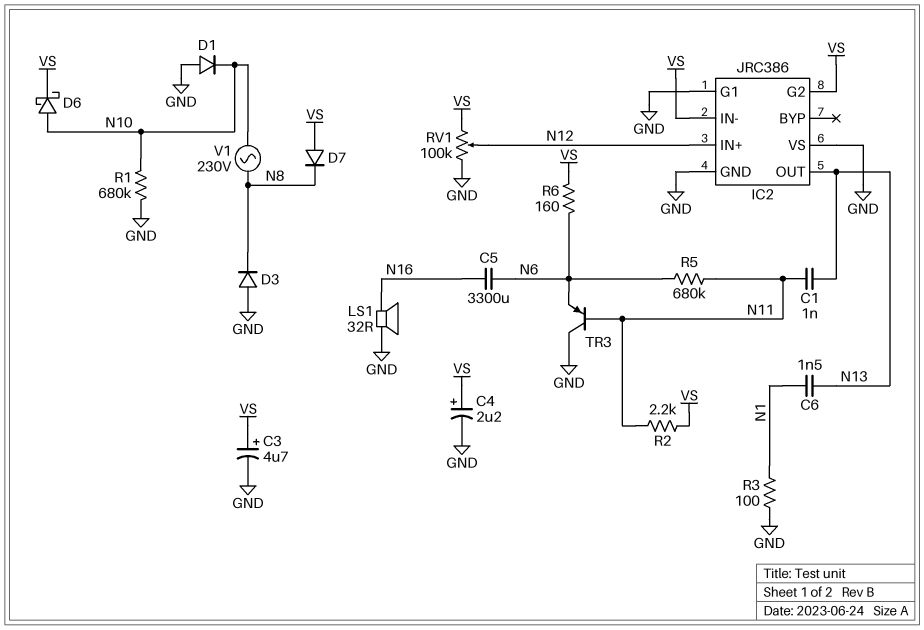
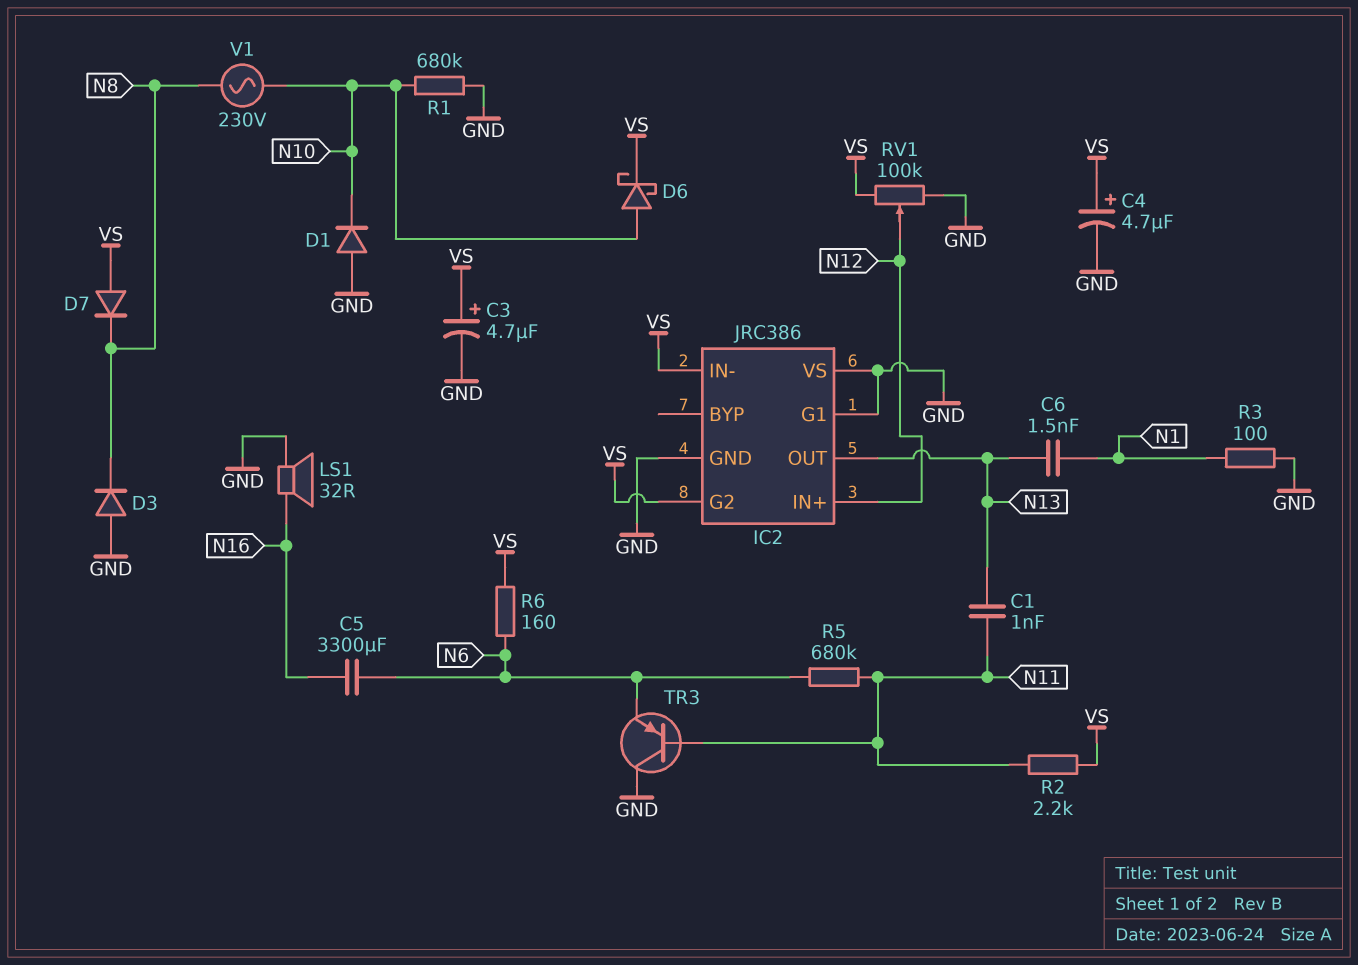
C4: 2.2uF (plus VS, minus GND) -> 4.7uF (plus VS, minus GND)

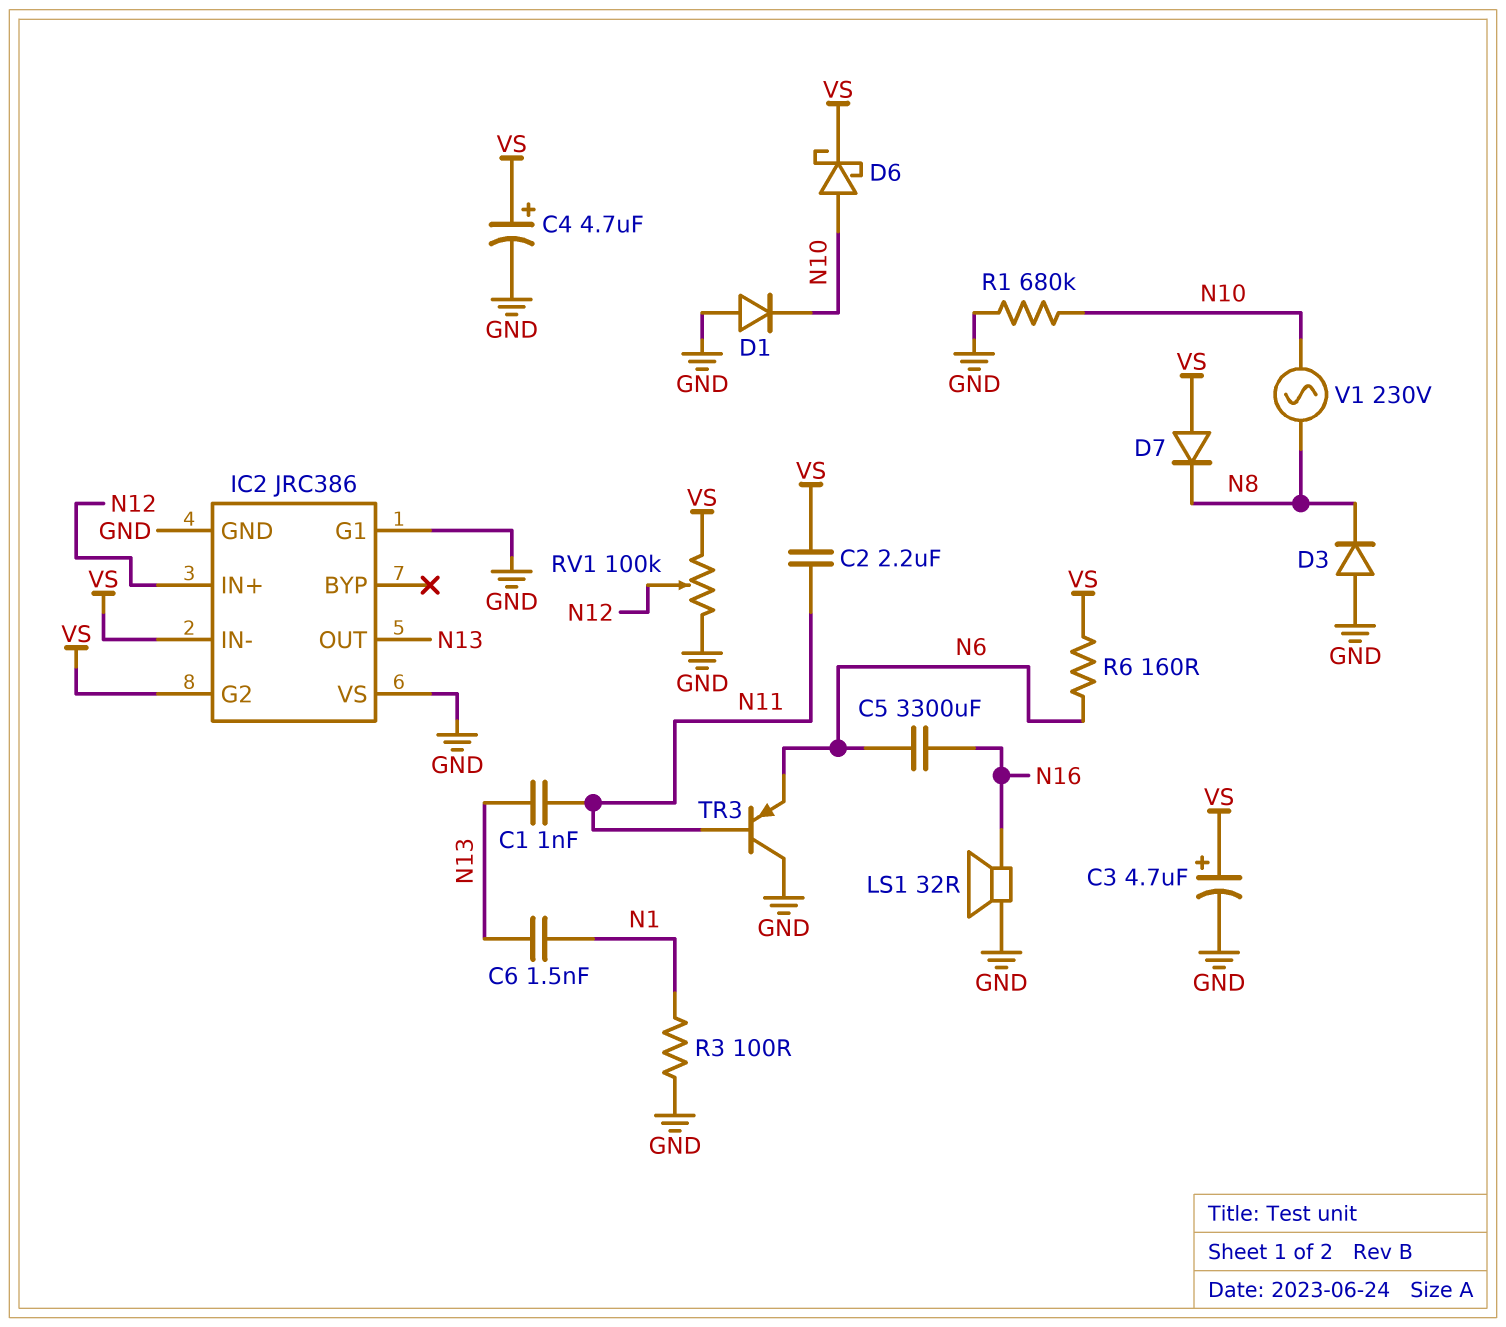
C2: none -> 2.2uF (N11, VS)
R2: 2.2k (N11, VS) -> none
R5: 680k (N6, N11) -> none

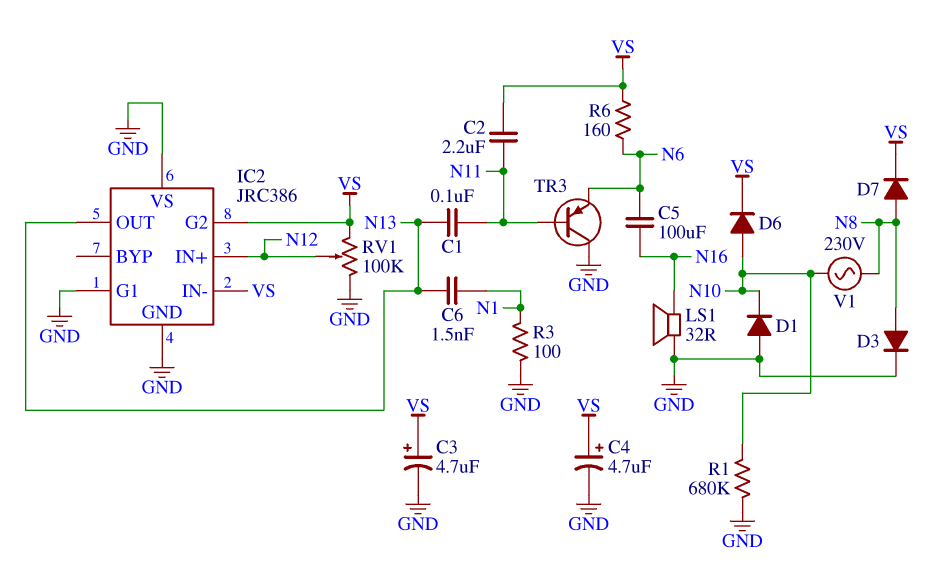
C1: 1nF (N11, N13) -> 100nF (N11, N13)
C5: 3300uF (N6, N16) -> 100uF (N6, N16)
D3: diode (A GND, K N8) -> diode (A N8, K GND)
D6: schottky (A N10, K VS) -> diode (A N10, K VS)
D7: diode (A VS, K N8) -> diode (A N8, K VS)

